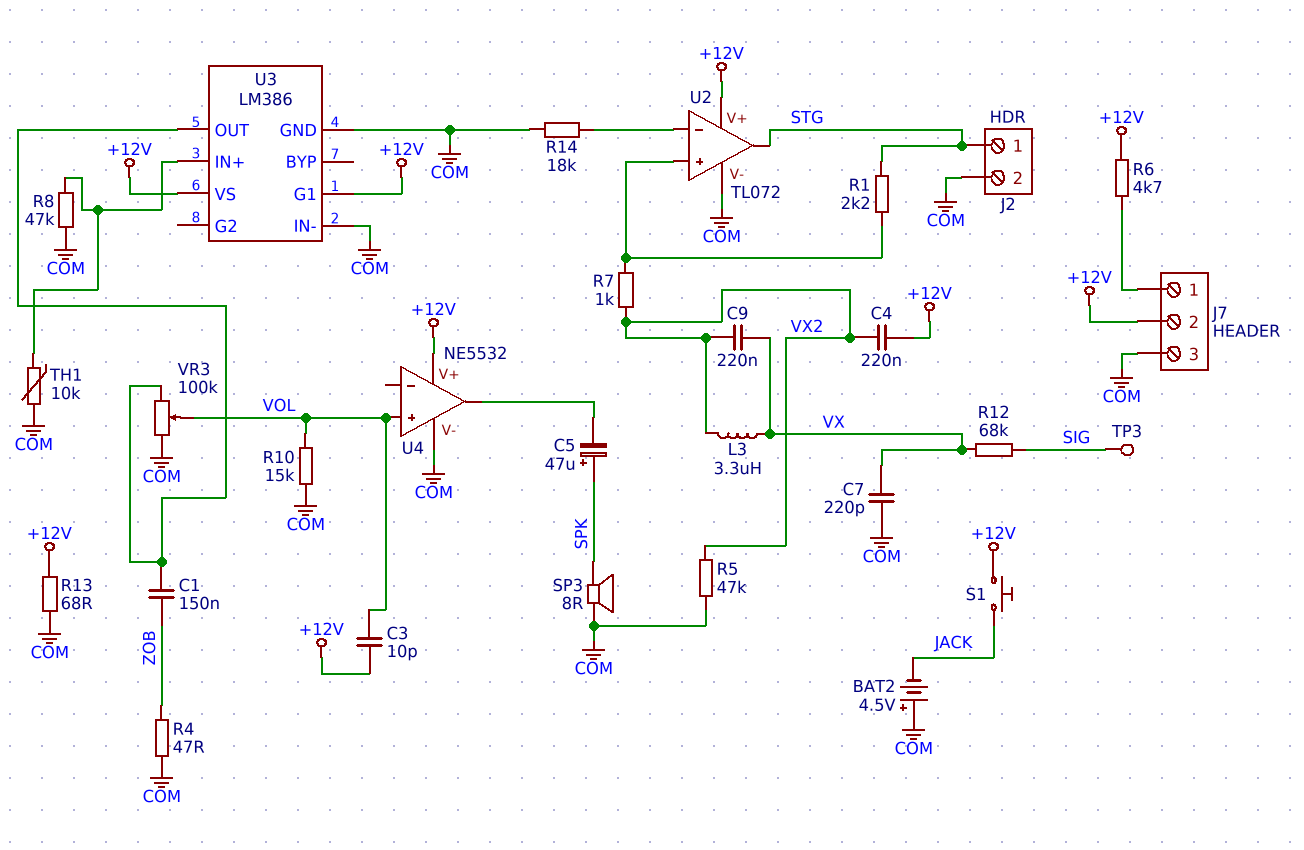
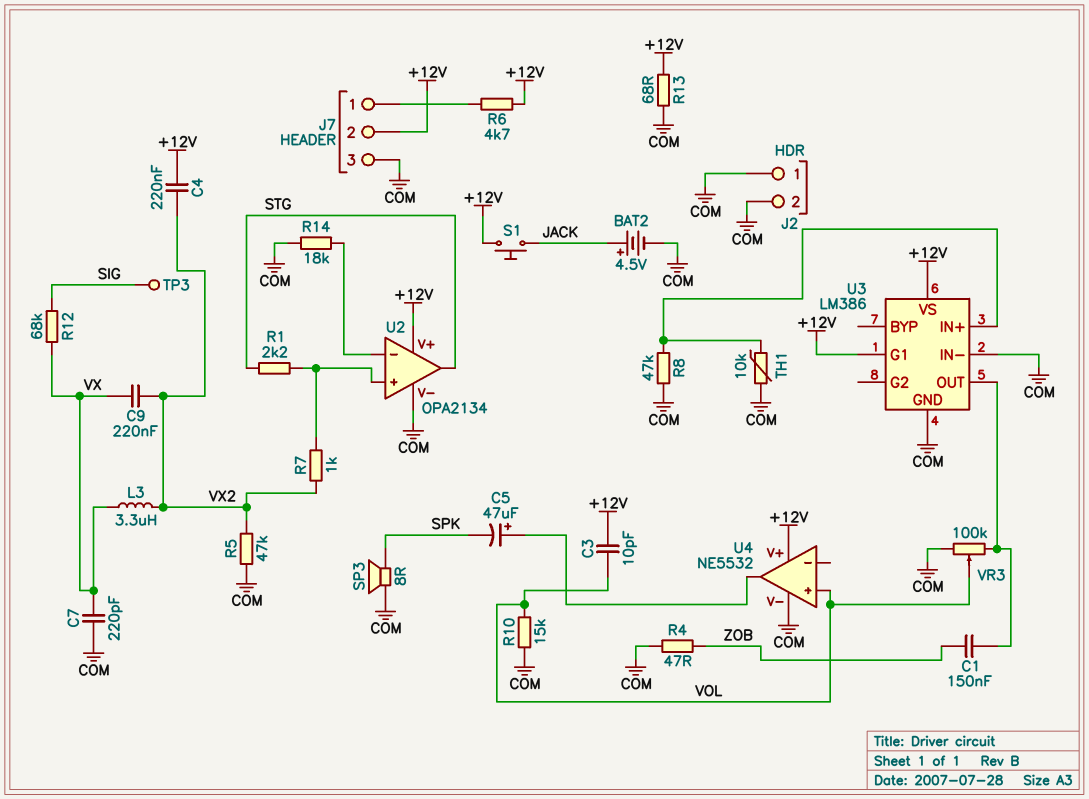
BAT2: 4.5V (plus COM, minus JACK) -> 4.5V (plus JACK, minus COM)
C5: 47uF (plus SPK, minus U4/out) -> 47uF (plus U4/out, minus SPK)
J2 pin 1: STG -> COM
U2: TL072 -> OPA2134

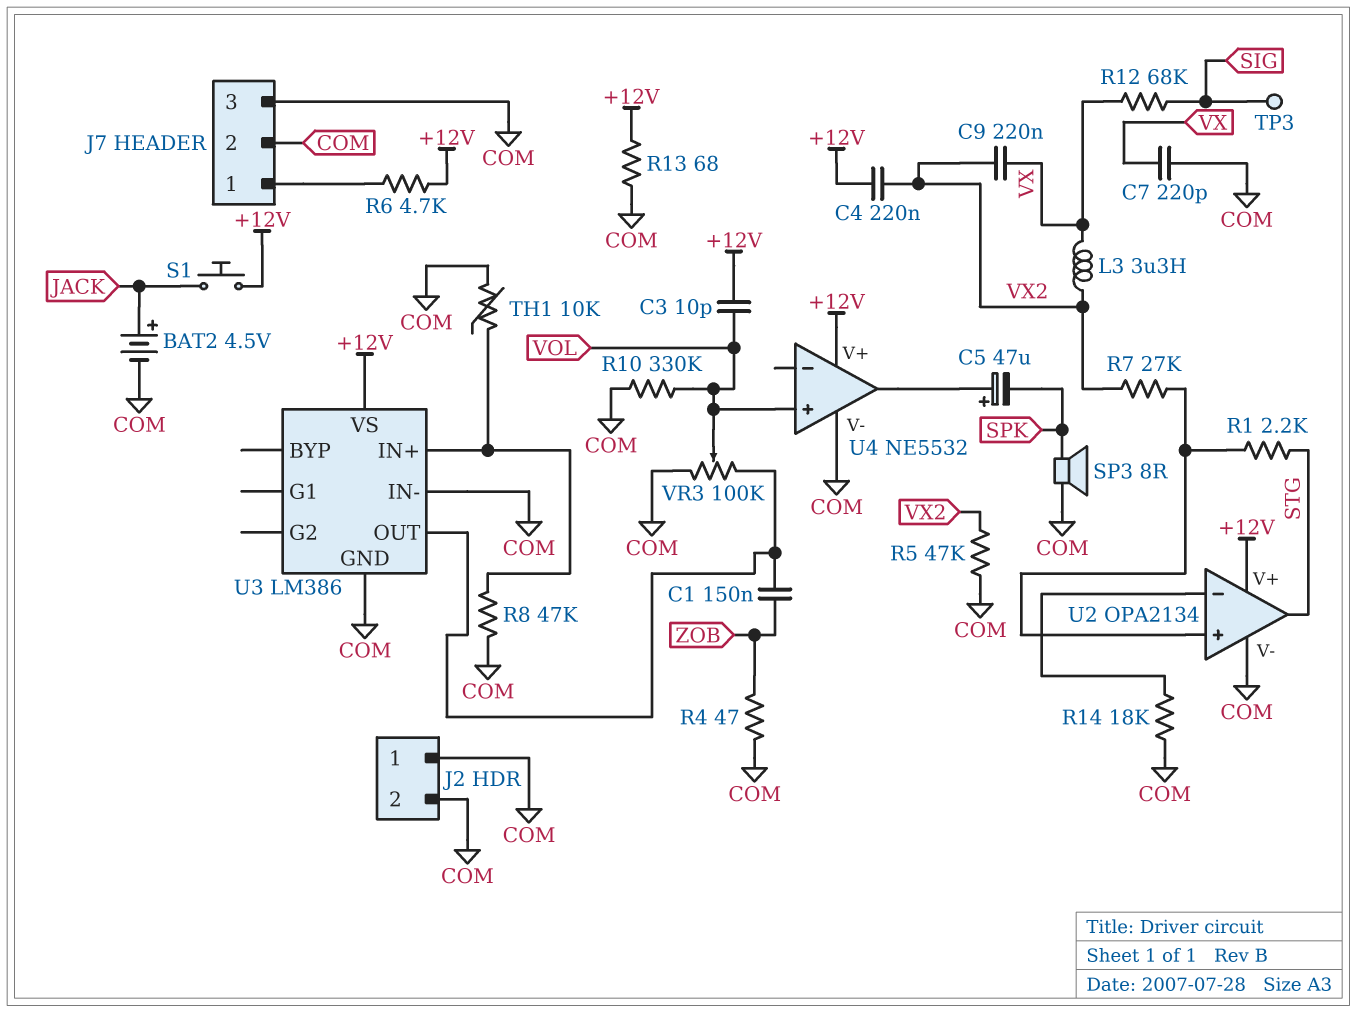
J7 pin 2: +12V -> COM
R7: 1k (U2/in+, VX2) -> 27k (U2/in+, VX2)
R10: 15k (COM, VOL) -> 330k (COM, VOL)
U3 pin G1: +12V -> none

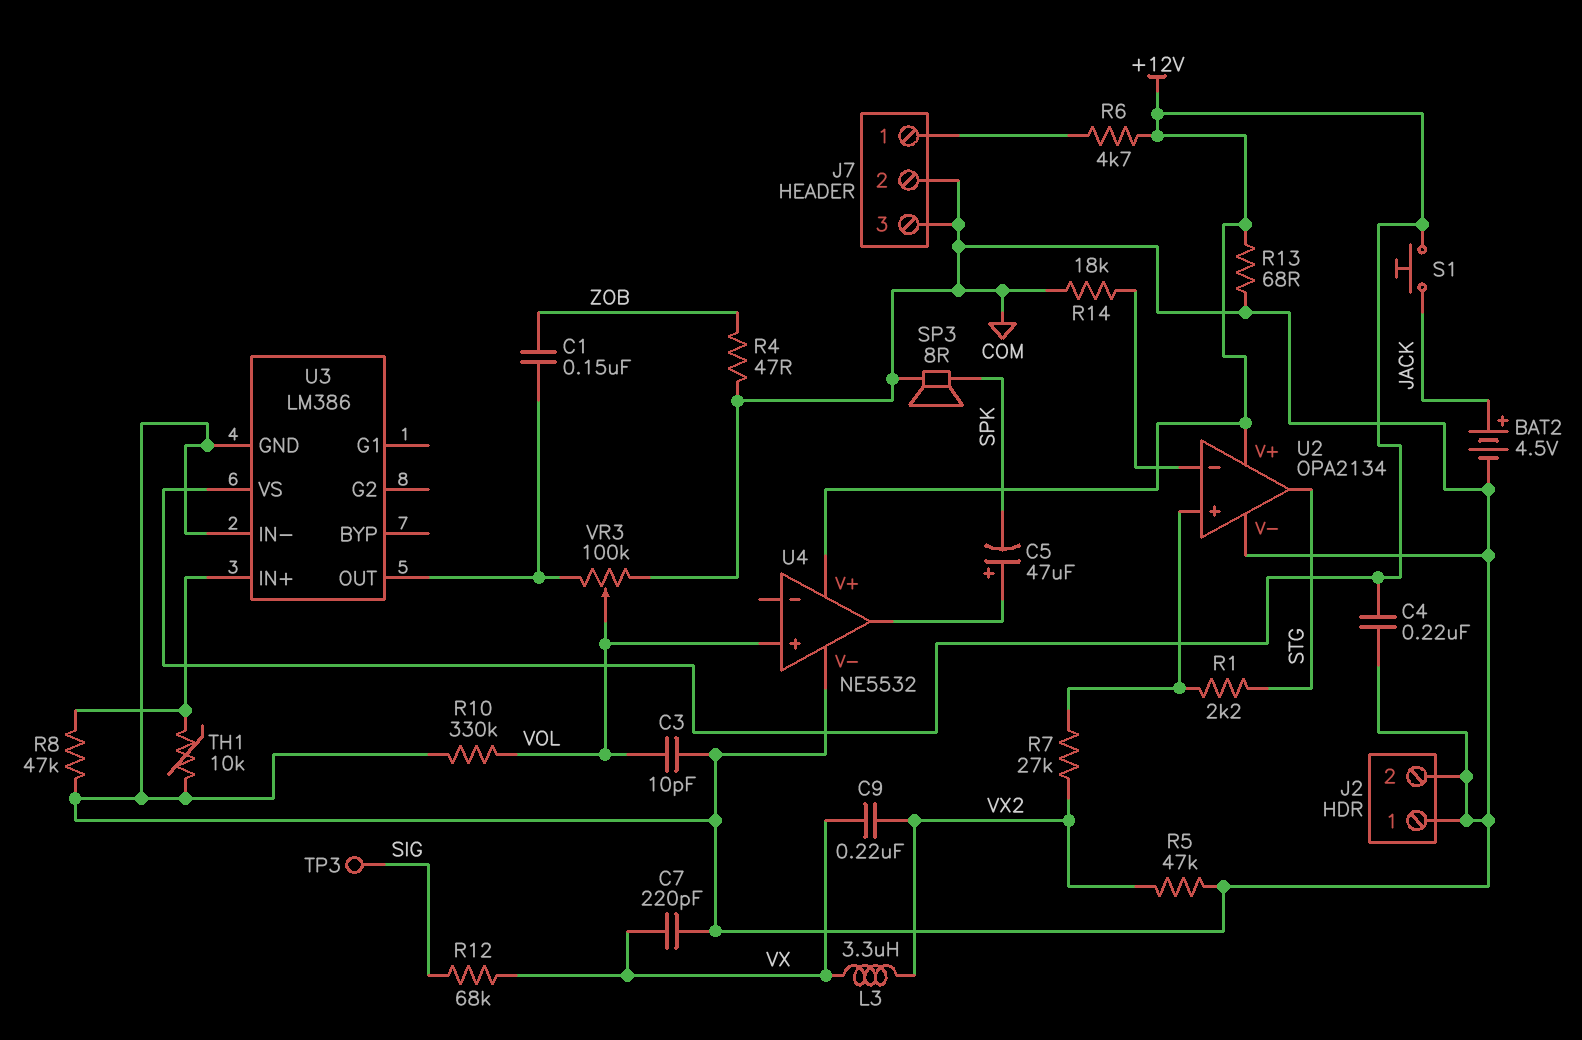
C3: 10pF (+12V, VOL) -> 10pF (COM, VOL)
C4: 220nF (+12V, VX2) -> 220nF (+12V, COM)

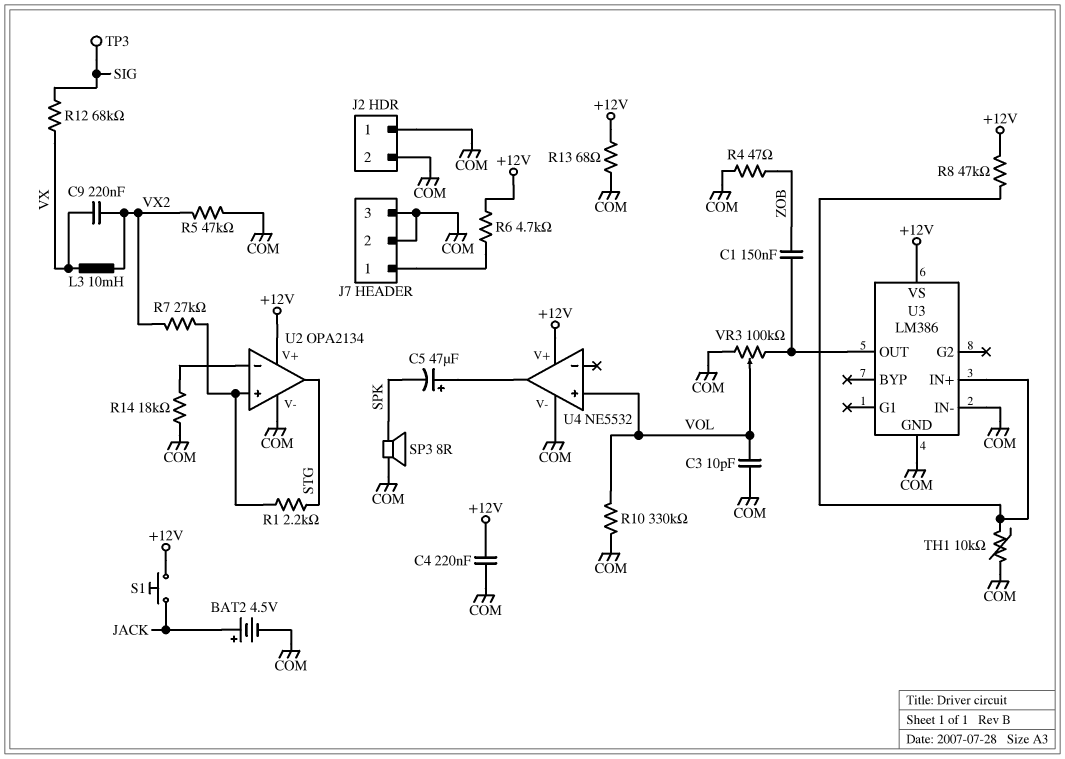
C7: 220pF (COM, VX) -> none
L3: 3.3uH (VX, VX2) -> 10mH (VX, VX2)
R8: 47k (COM, U3/IN+) -> 47k (+12V, U3/IN+)

